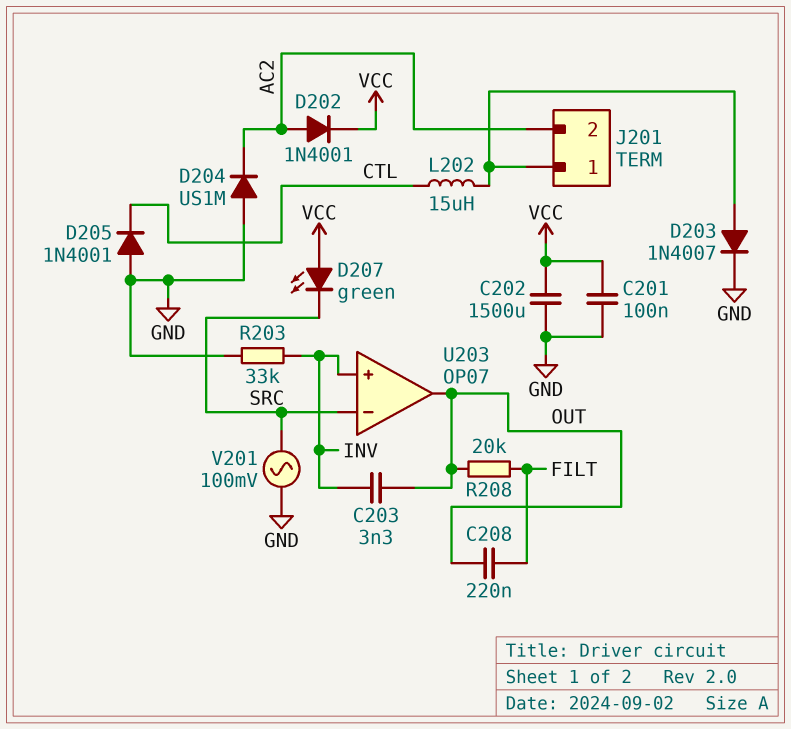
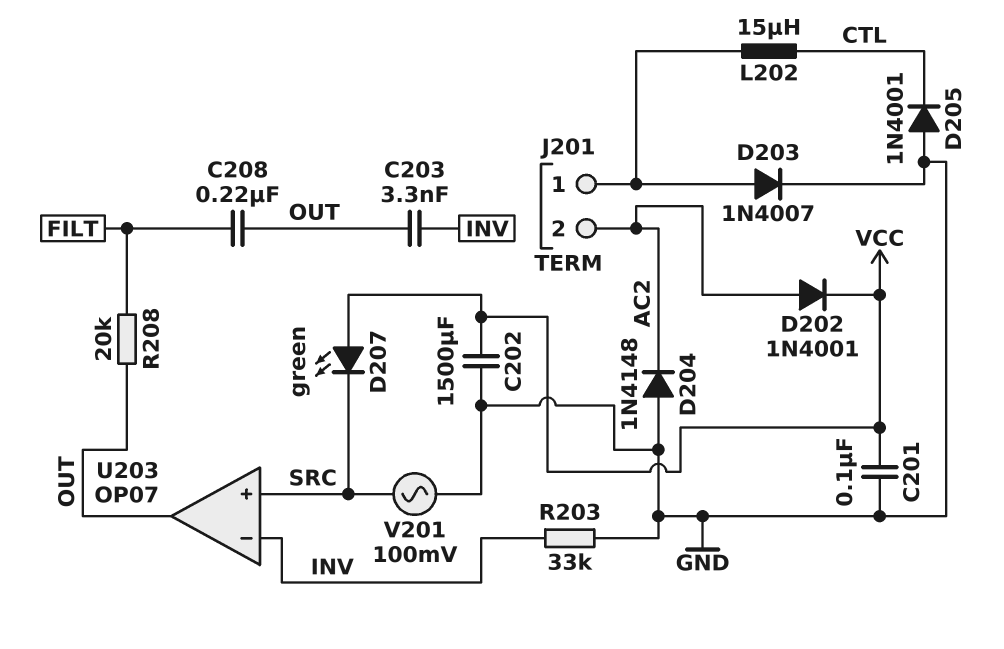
D204: diode US1M (A GND, K AC2) -> diode 1N4148 (A GND, K AC2)
U203 pin in+: INV -> SRC
U203 pin in-: SRC -> INV

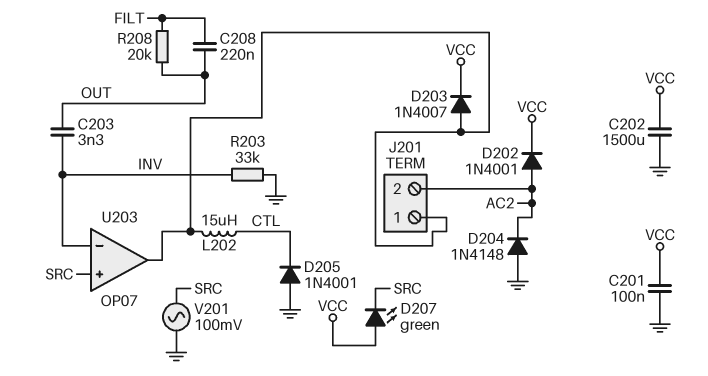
D203: diode 1N4007 (A J201/1, K GND) -> diode 1N4007 (A J201/1, K VCC)
U203 pin out: OUT -> J201/1

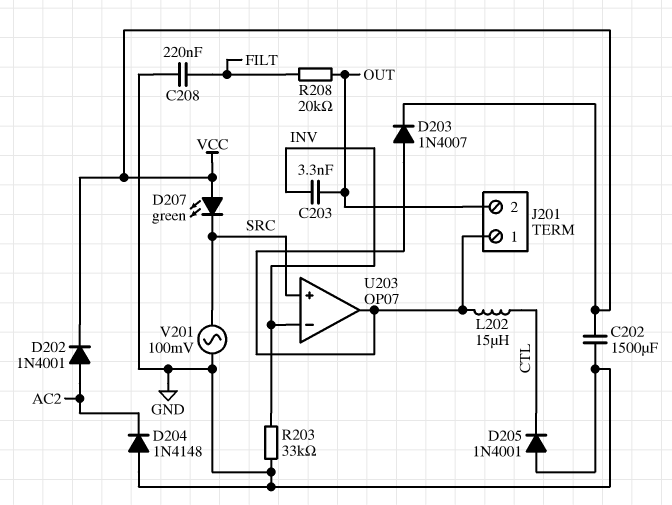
C201: 100nF (GND, VCC) -> none
C208: 220nF (FILT, OUT) -> 220nF (FILT, GND)
J201 pin 2: AC2 -> OUT

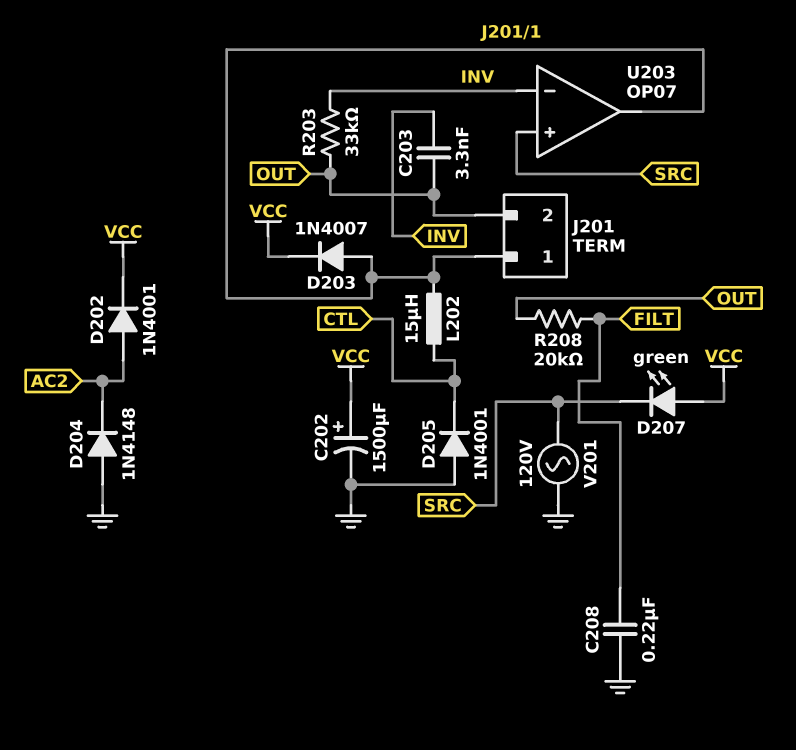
C202: 1500uF (GND, VCC) -> 1500uF (plus VCC, minus GND)
R203: 33k (GND, INV) -> 33k (INV, OUT)
V201: AC 100mV (GND, SRC) -> AC 120V (GND, SRC)

